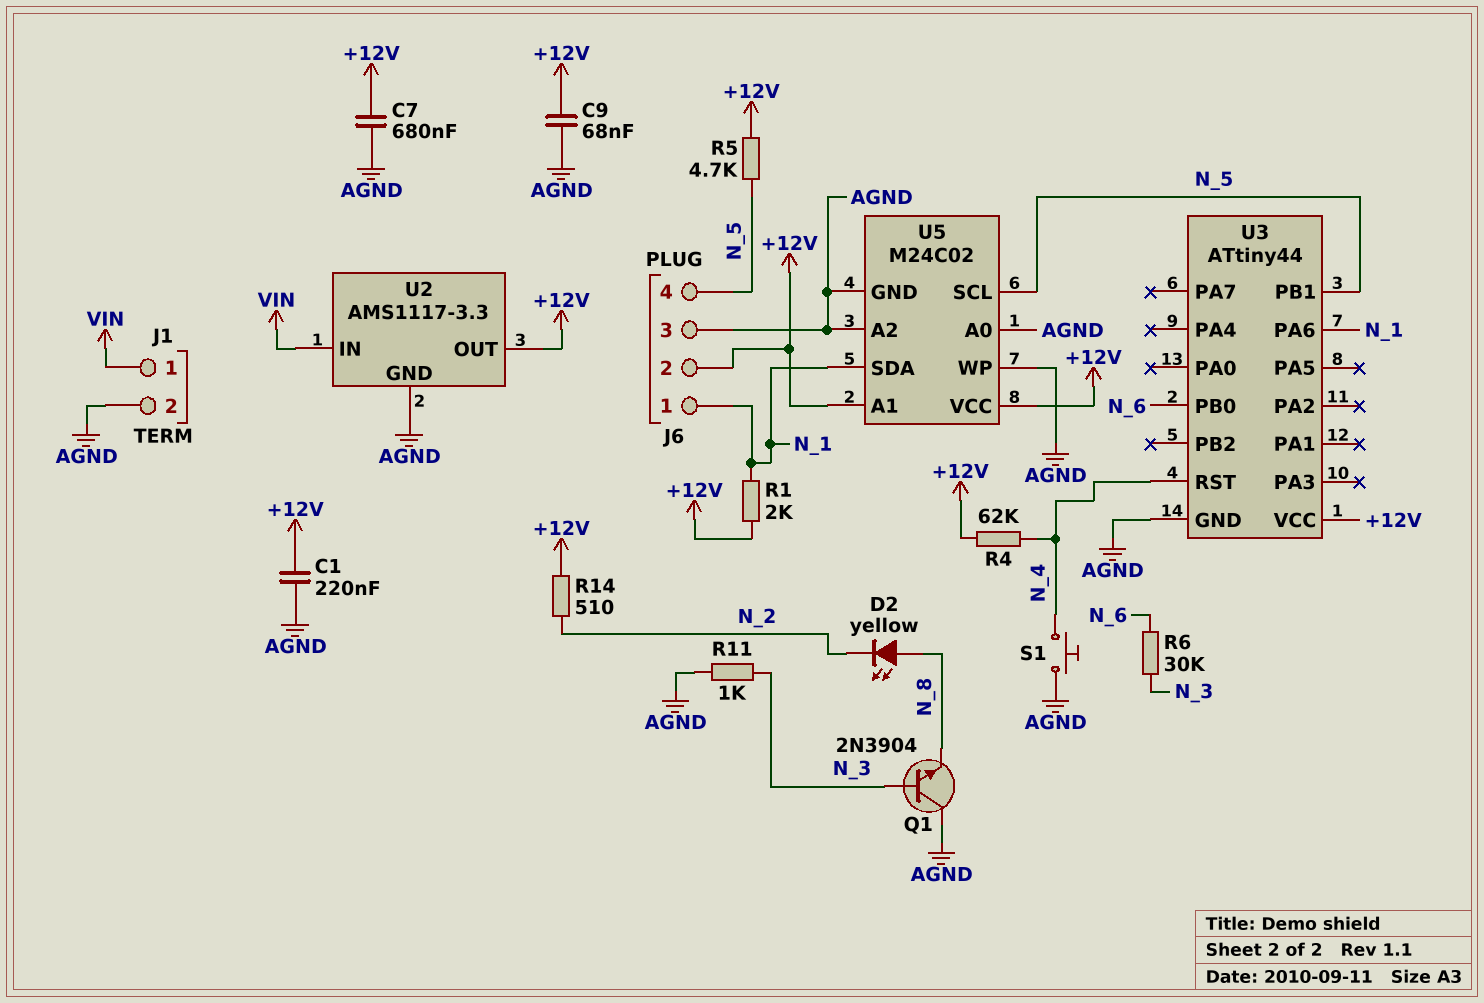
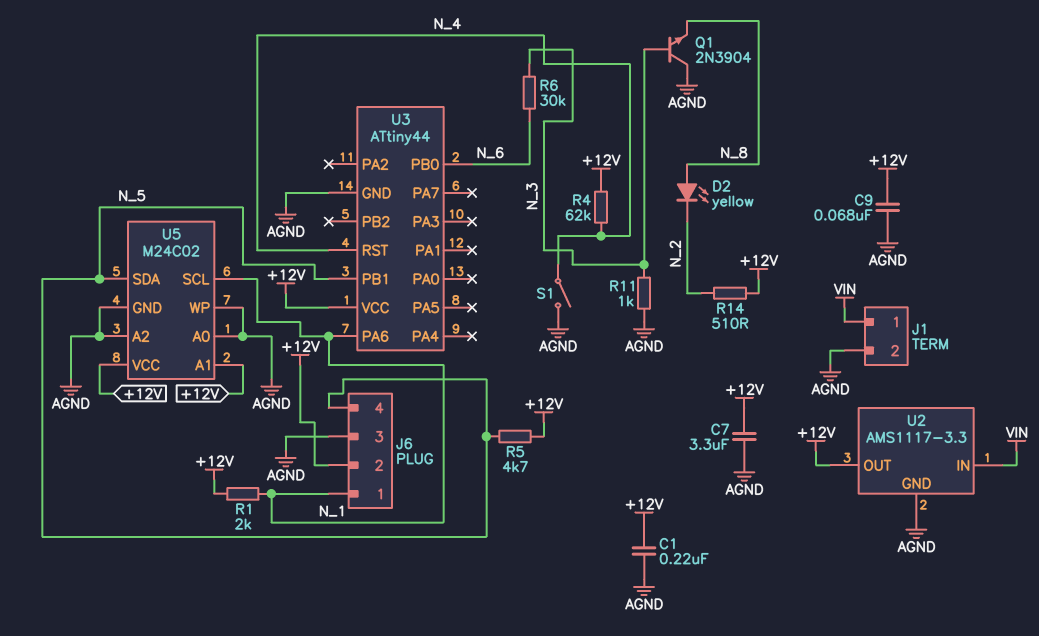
C7: 680nF (+12V, AGND) -> 3.3uF (+12V, AGND)
S1: button (AGND, N_4) -> switch (AGND, N_4)
U5 pin SCL: N_5 -> N_1
U5 pin SDA: N_1 -> N_5

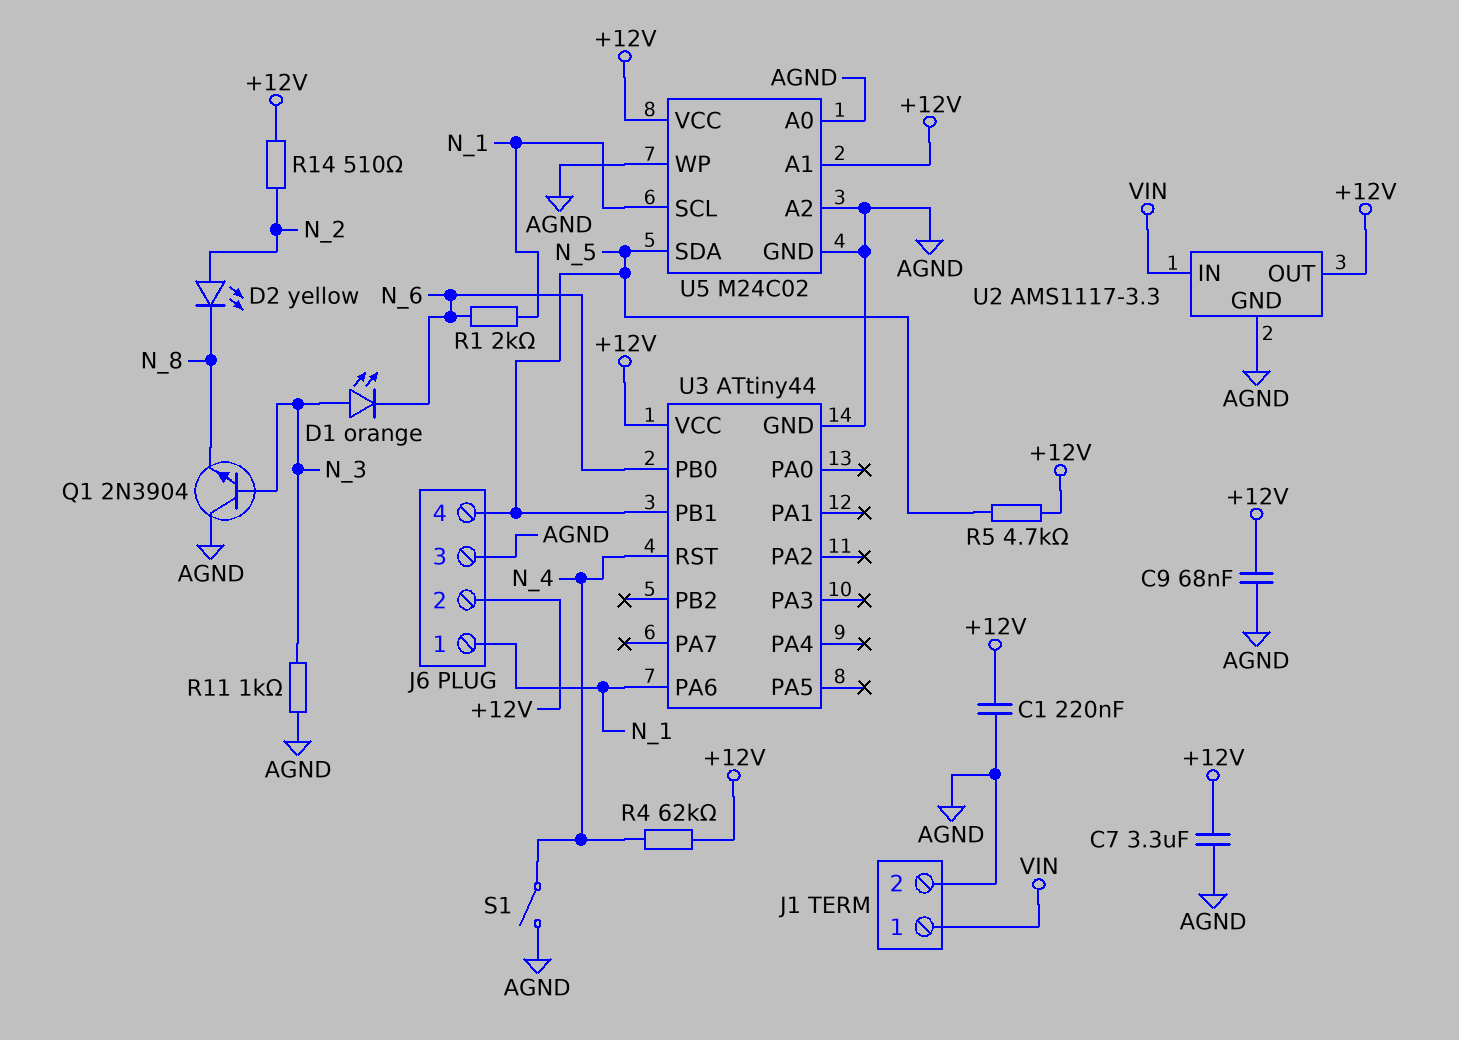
D1: none -> LED orange (A N_3, K N_6)
D2: LED yellow (A N_8, K N_2) -> LED yellow (A N_2, K N_8)
R1: 2k (+12V, N_1) -> 2k (N_1, N_6)
R6: 30k (N_3, N_6) -> none

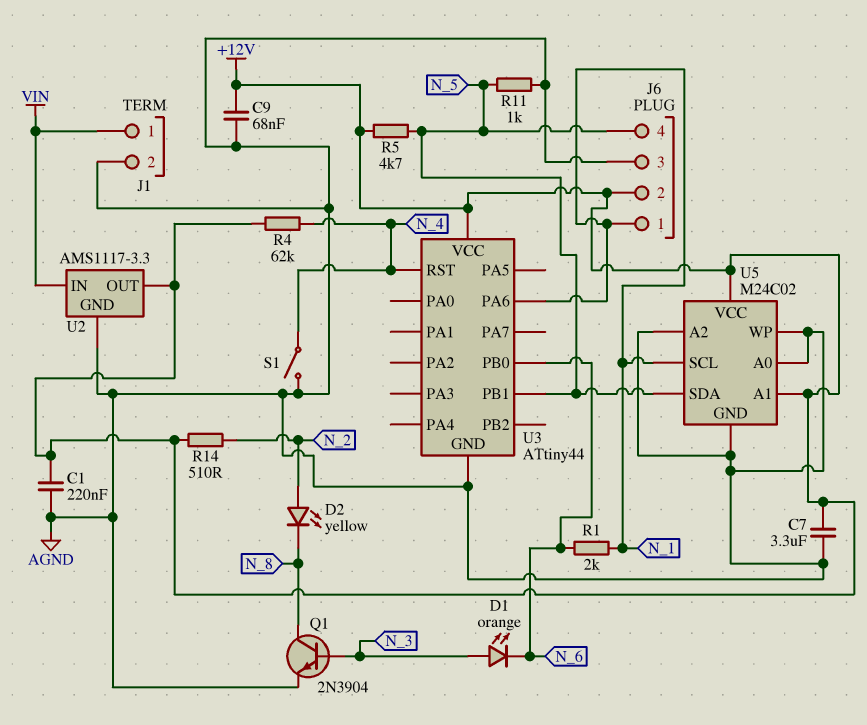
Q1: NPN 2N3904 (B N_3, C AGND, E N_8) -> NPN 2N3904 (B N_3, C N_8, E AGND)
R11: 1k (AGND, N_3) -> 1k (AGND, N_5)

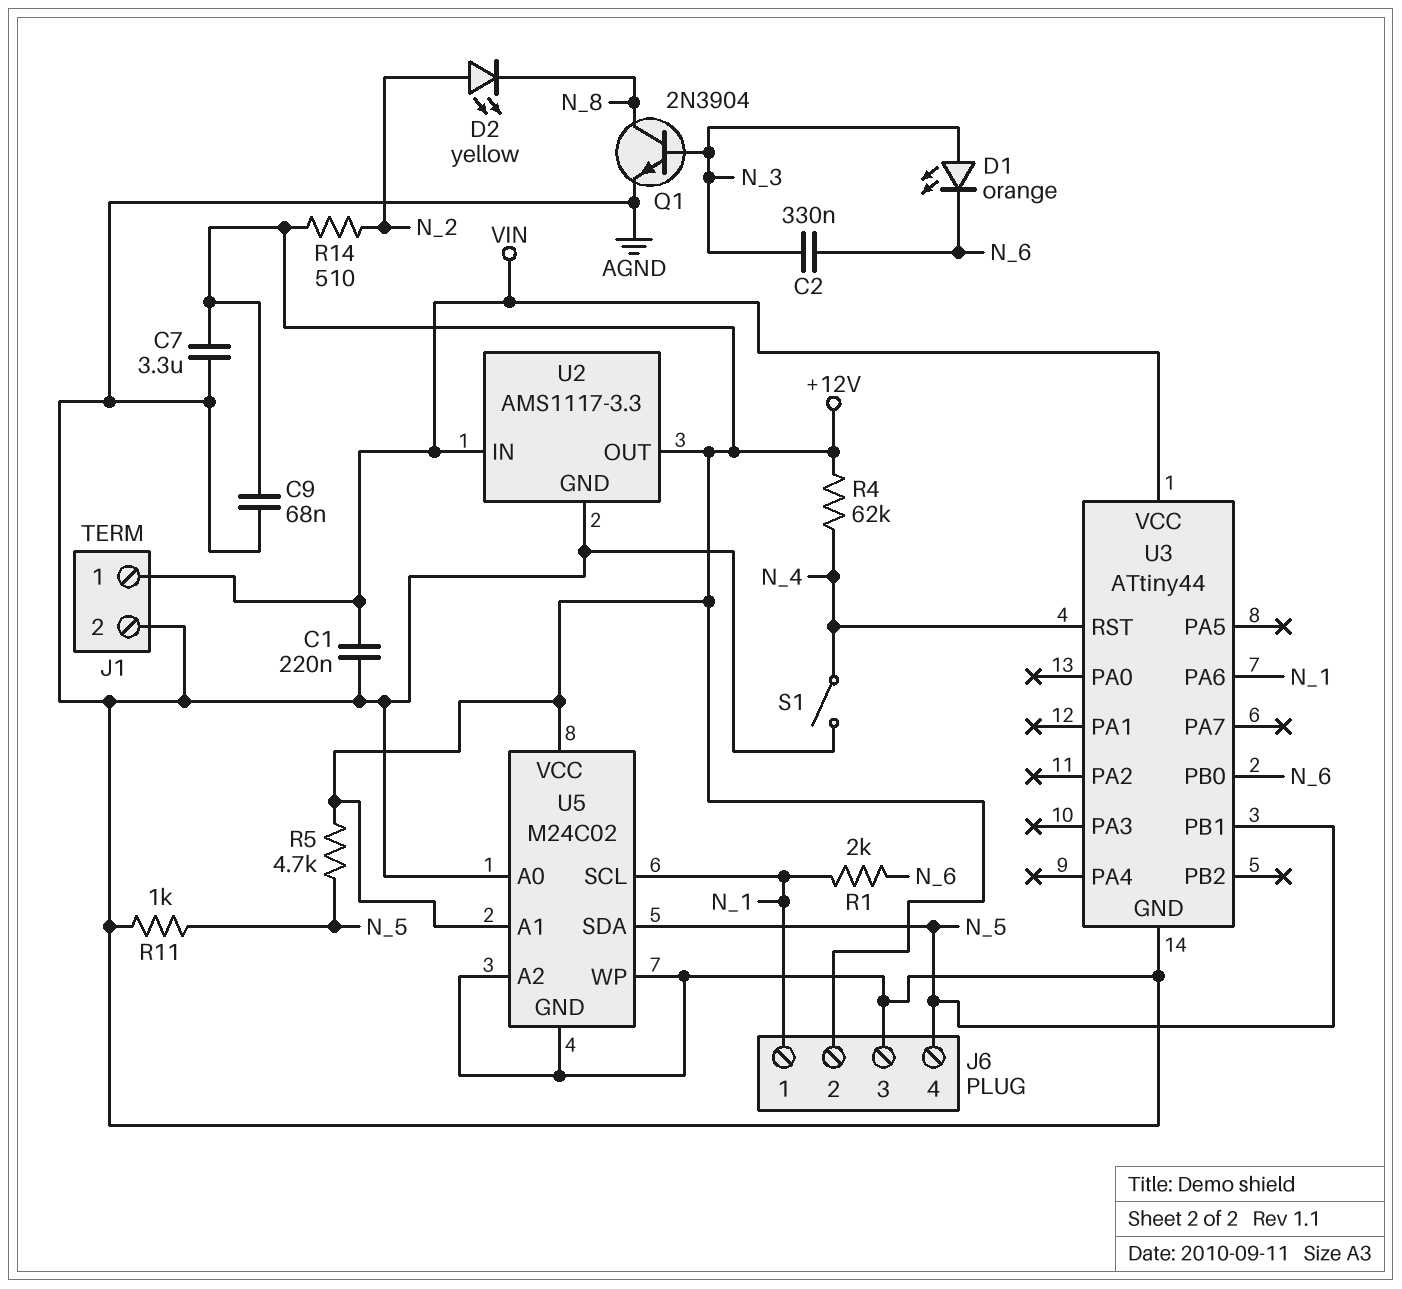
C1: 220nF (+12V, AGND) -> 220nF (AGND, VIN)
C2: none -> 330nF (N_3, N_6)
U3 pin VCC: +12V -> VIN

